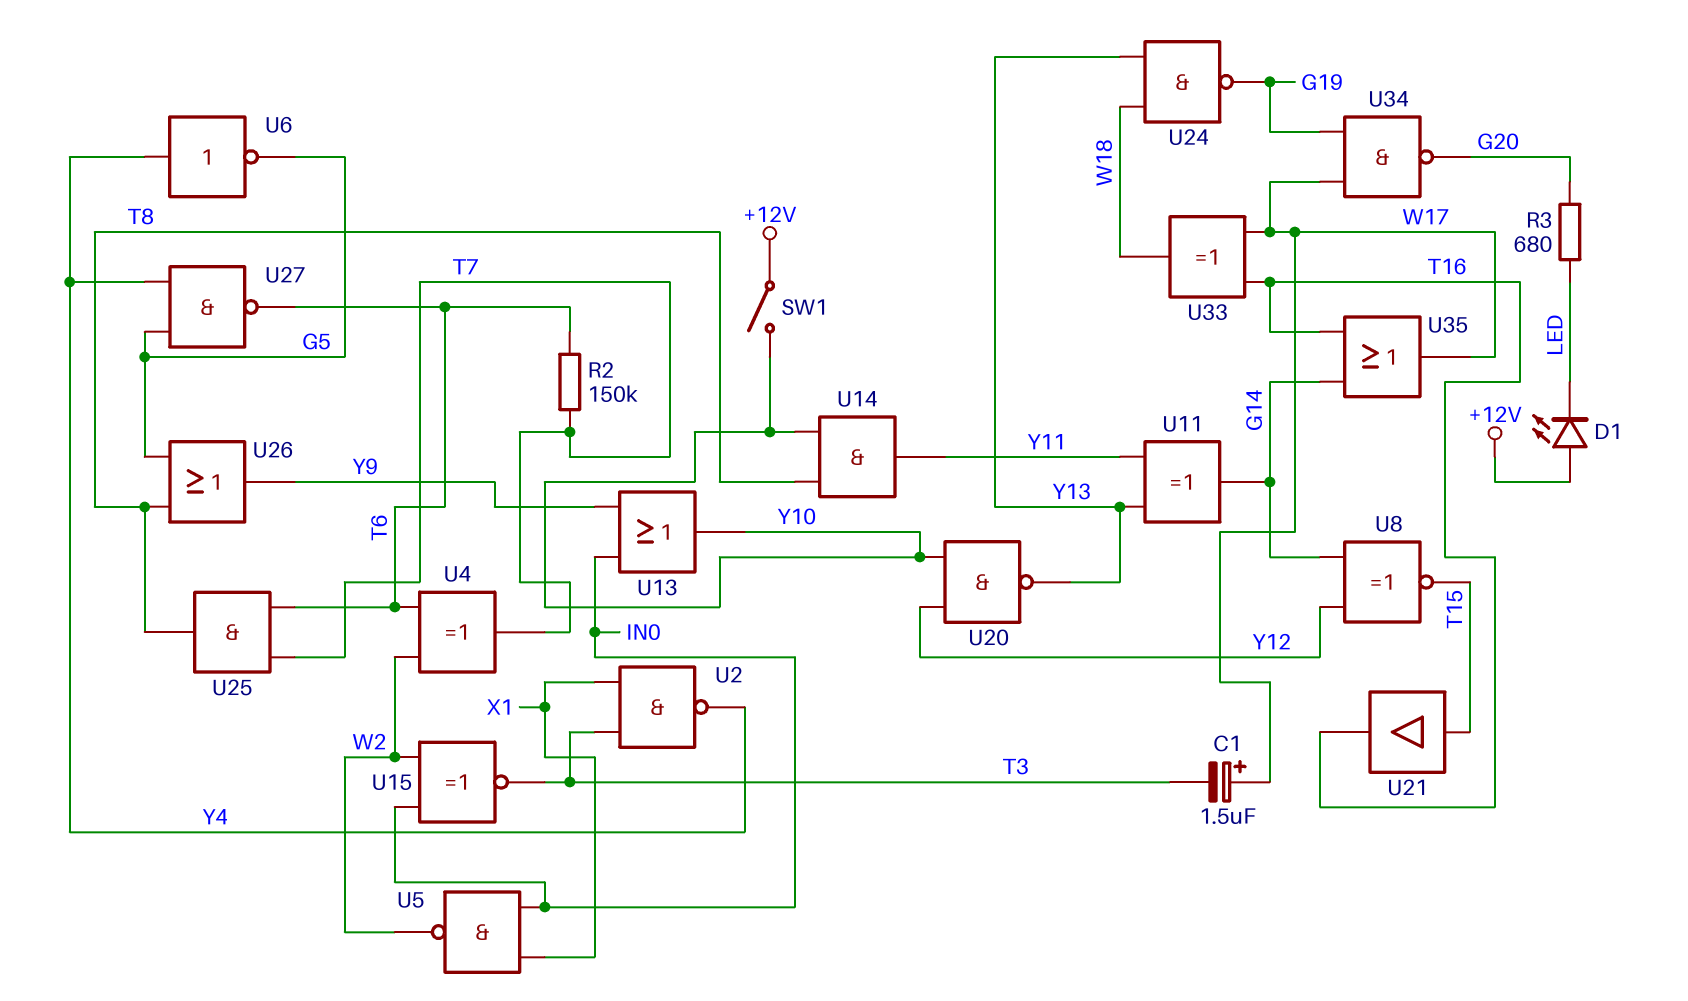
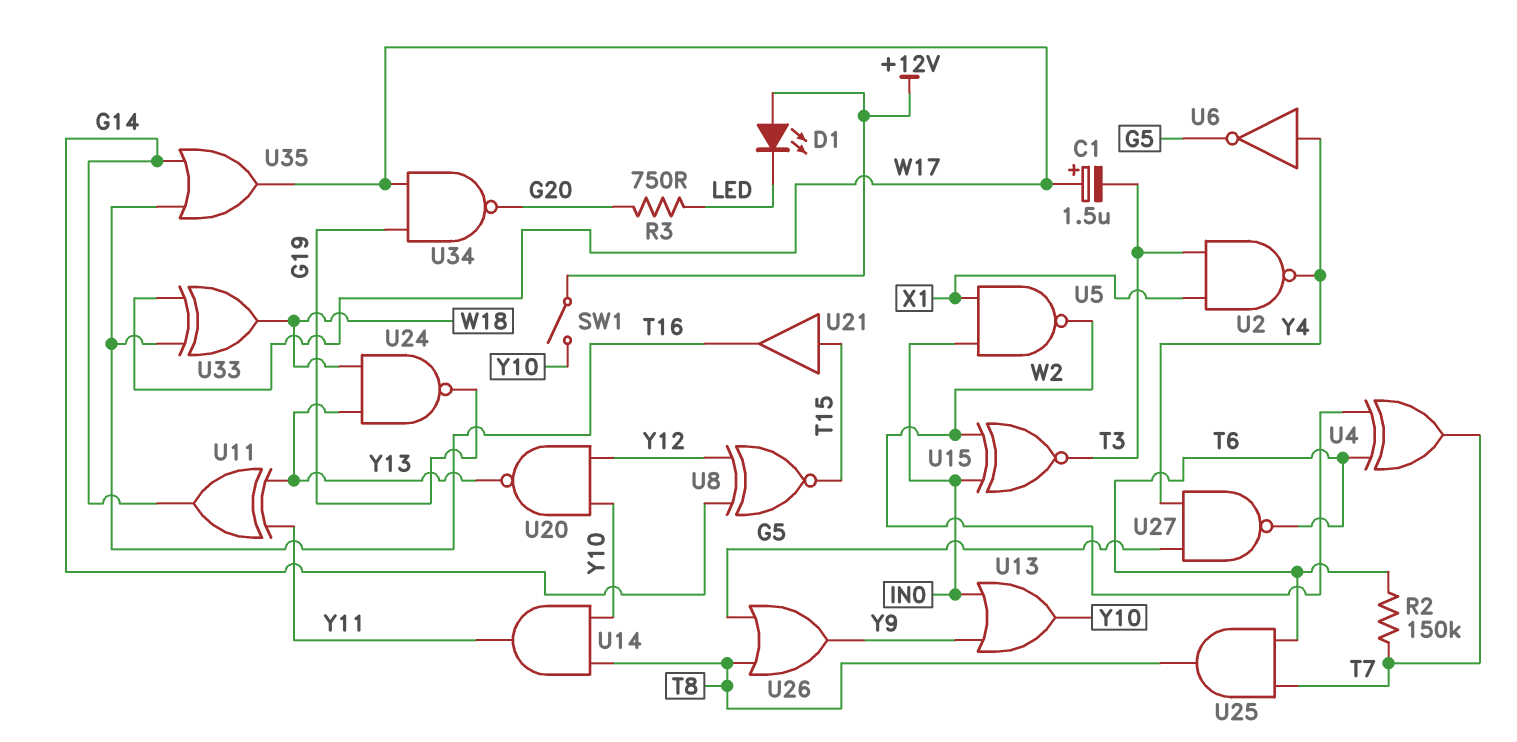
R3: 680 (G20, LED) -> 750 (G20, LED)

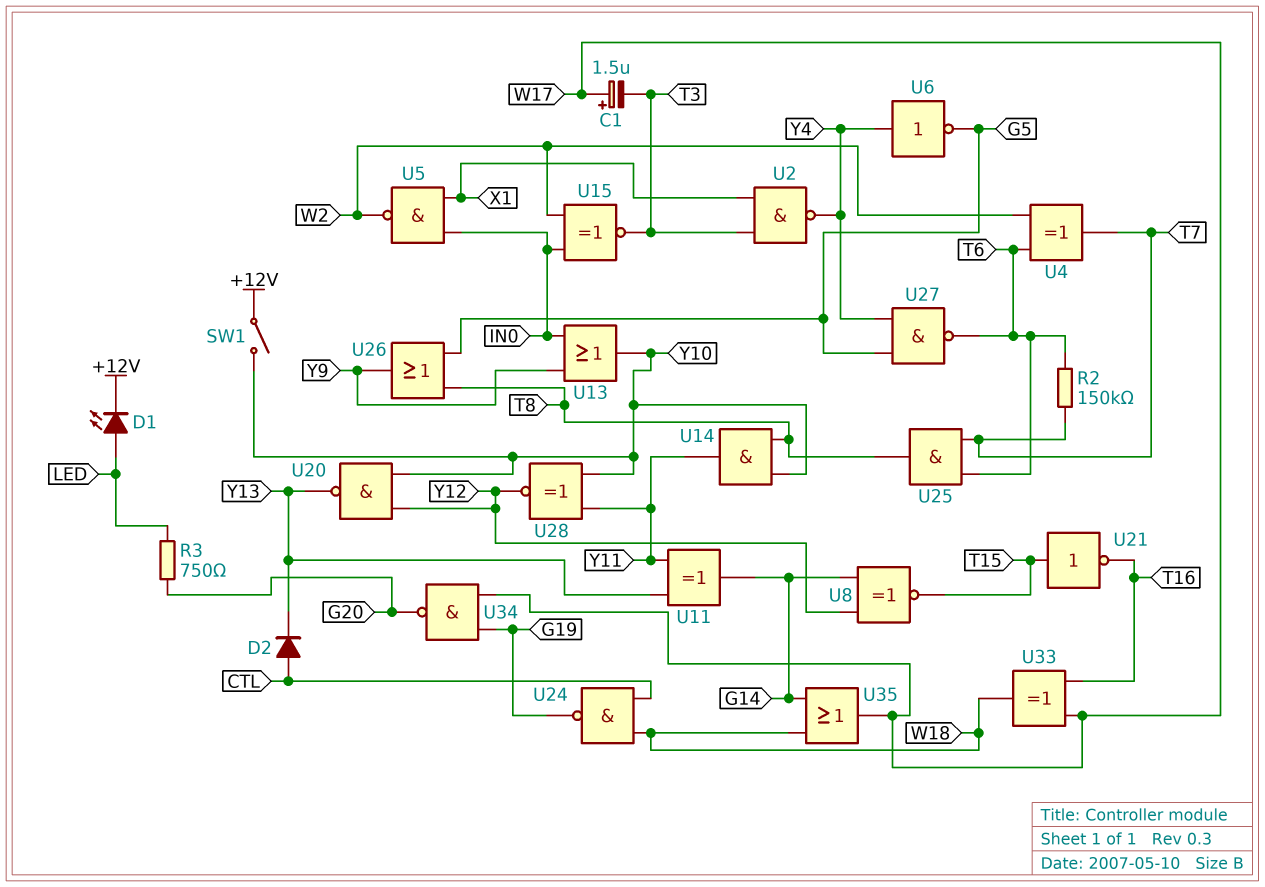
D1: LED (A +12V, K LED) -> LED (A LED, K +12V)
D2: none -> diode (A CTL, K Y13)
U21: buffer (in T15, out T16) -> NOT (in T15, out T16)
U24: NAND (in W18, in Y13, out G19) -> NAND (in CTL, in W18, out G19)
U28: none -> XNOR (in Y10, in Y11, out Y12)
U35: OR (in G14, in T16, out W17) -> OR (in G14, in W18, out W17)

